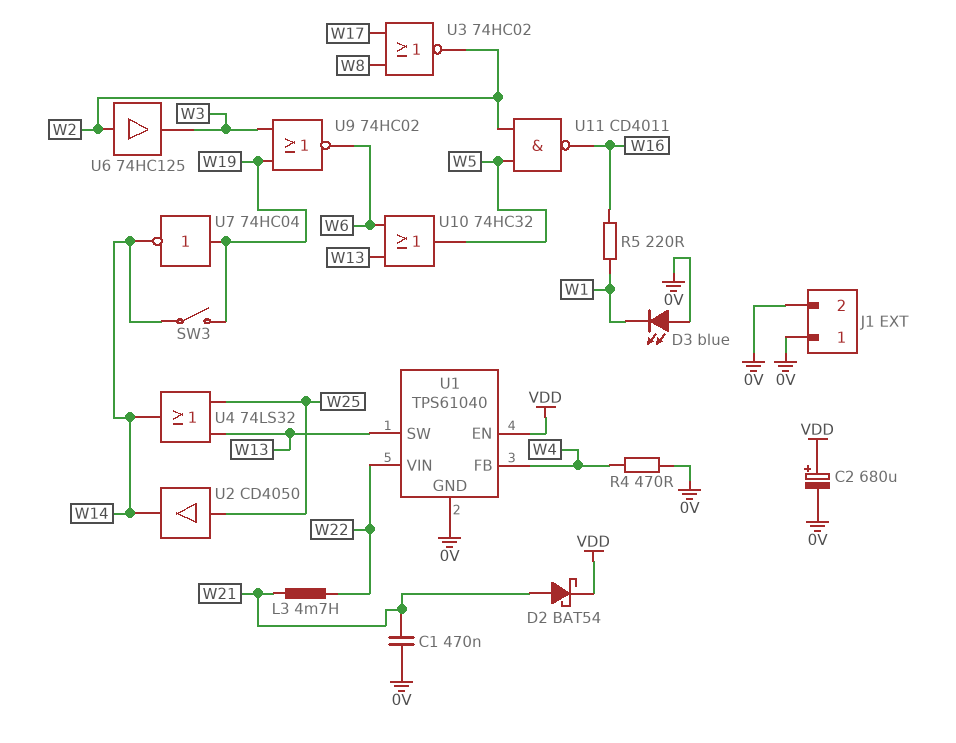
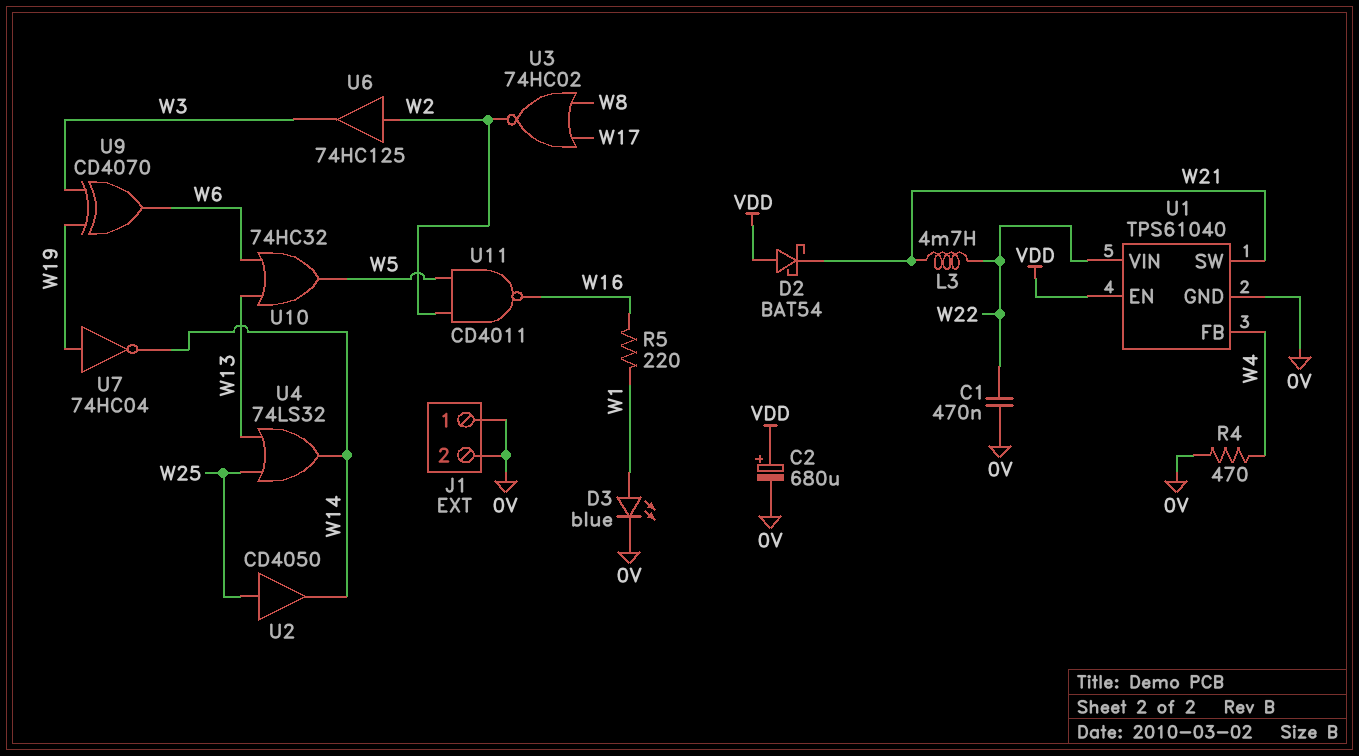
C1: 470nF (0V, W21) -> 470nF (0V, W22)
D2: schottky BAT54 (A W21, K VDD) -> schottky BAT54 (A VDD, K W21)
D3: LED blue (A 0V, K W1) -> LED blue (A W1, K 0V)
SW3: switch (W14, W19) -> none
U1 pin SW: W13 -> W21
U9: NOR 74HC02 (in W3, in W19, out W6) -> XOR CD4070 (in W3, in W19, out W6)

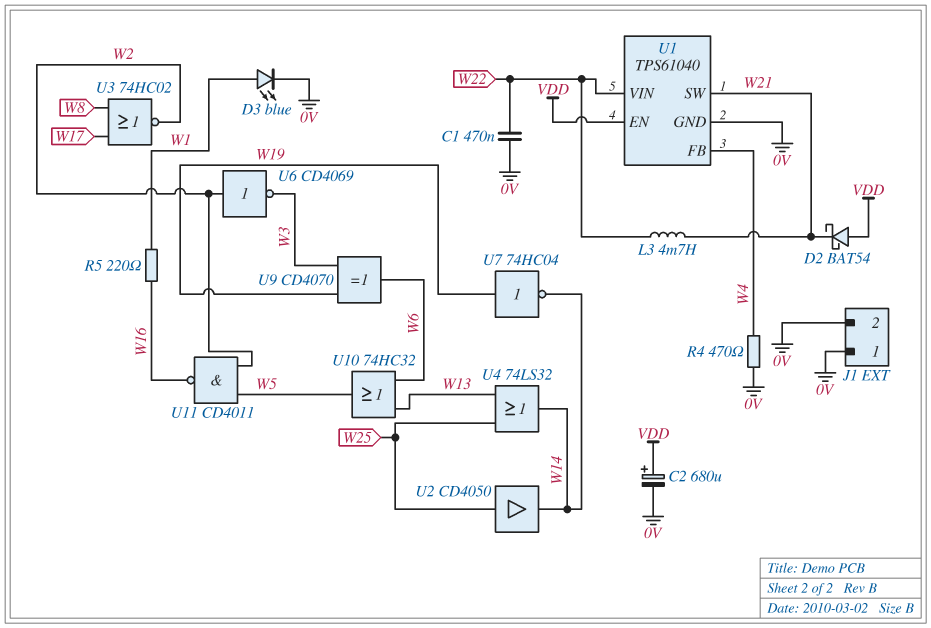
U6: buffer 74HC125 (in W2, out W3) -> NOT CD4069 (in W2, out W3)

